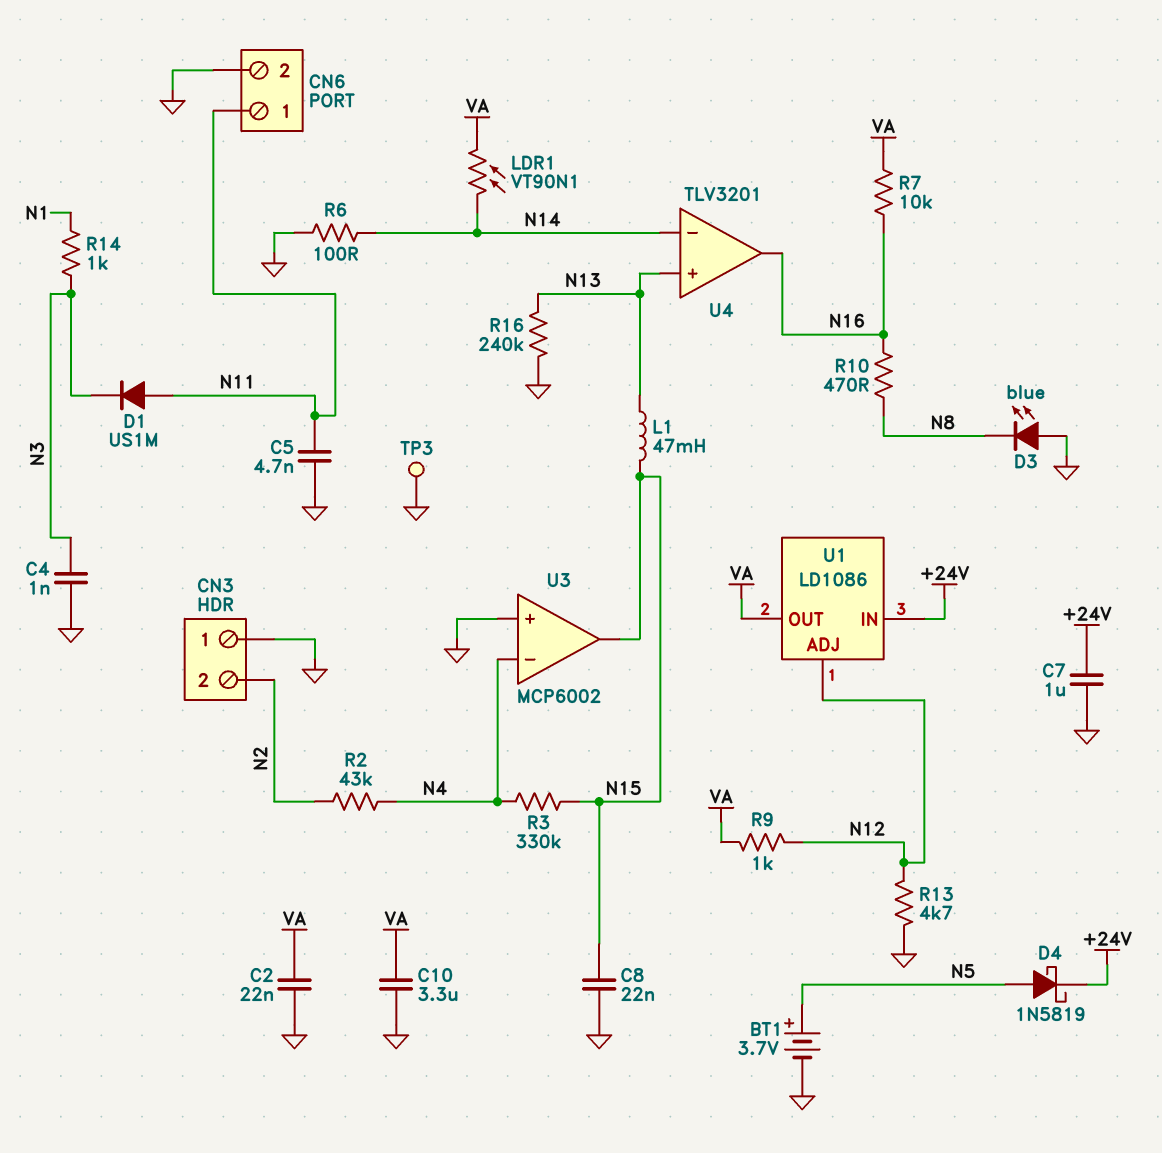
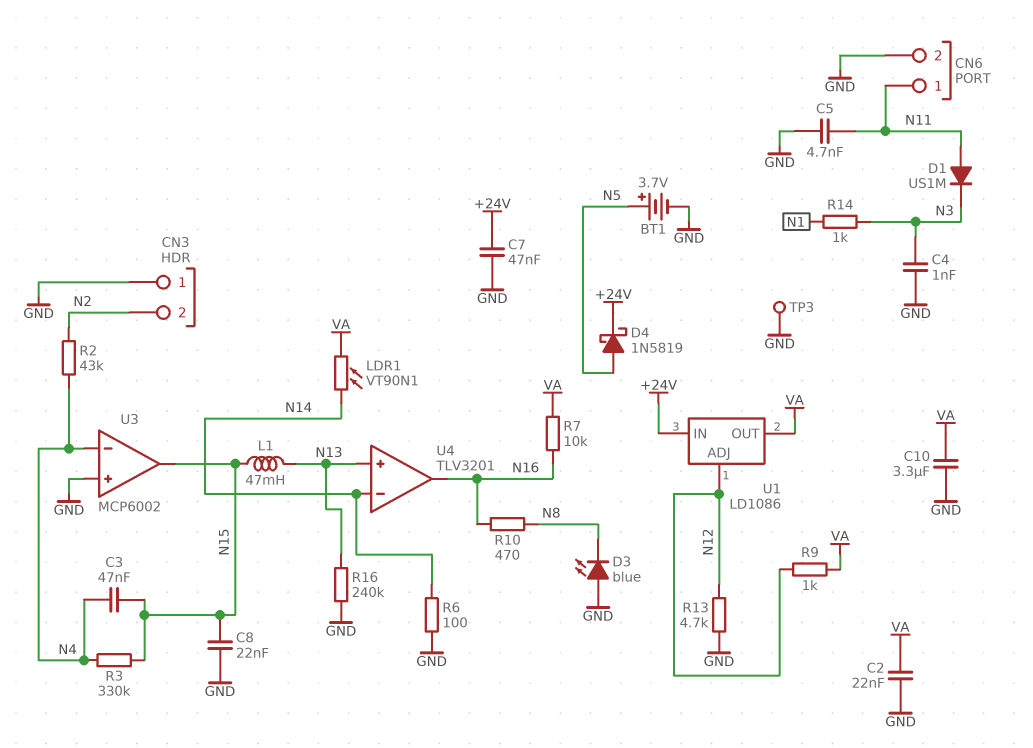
C3: none -> 47nF (N4, N15)
C7: 1uF (+24V, GND) -> 47nF (+24V, GND)

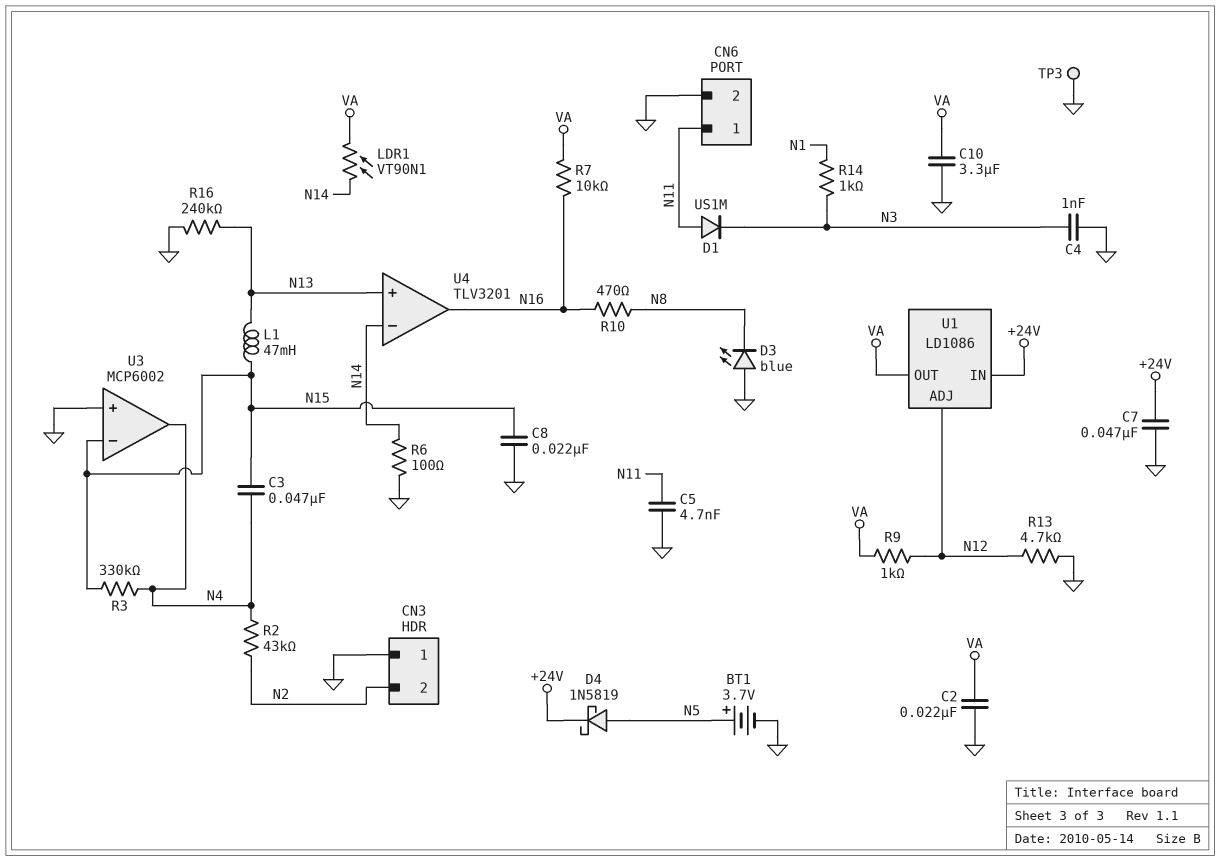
U3 pin in-: N4 -> N15
U3 pin out: N15 -> N4

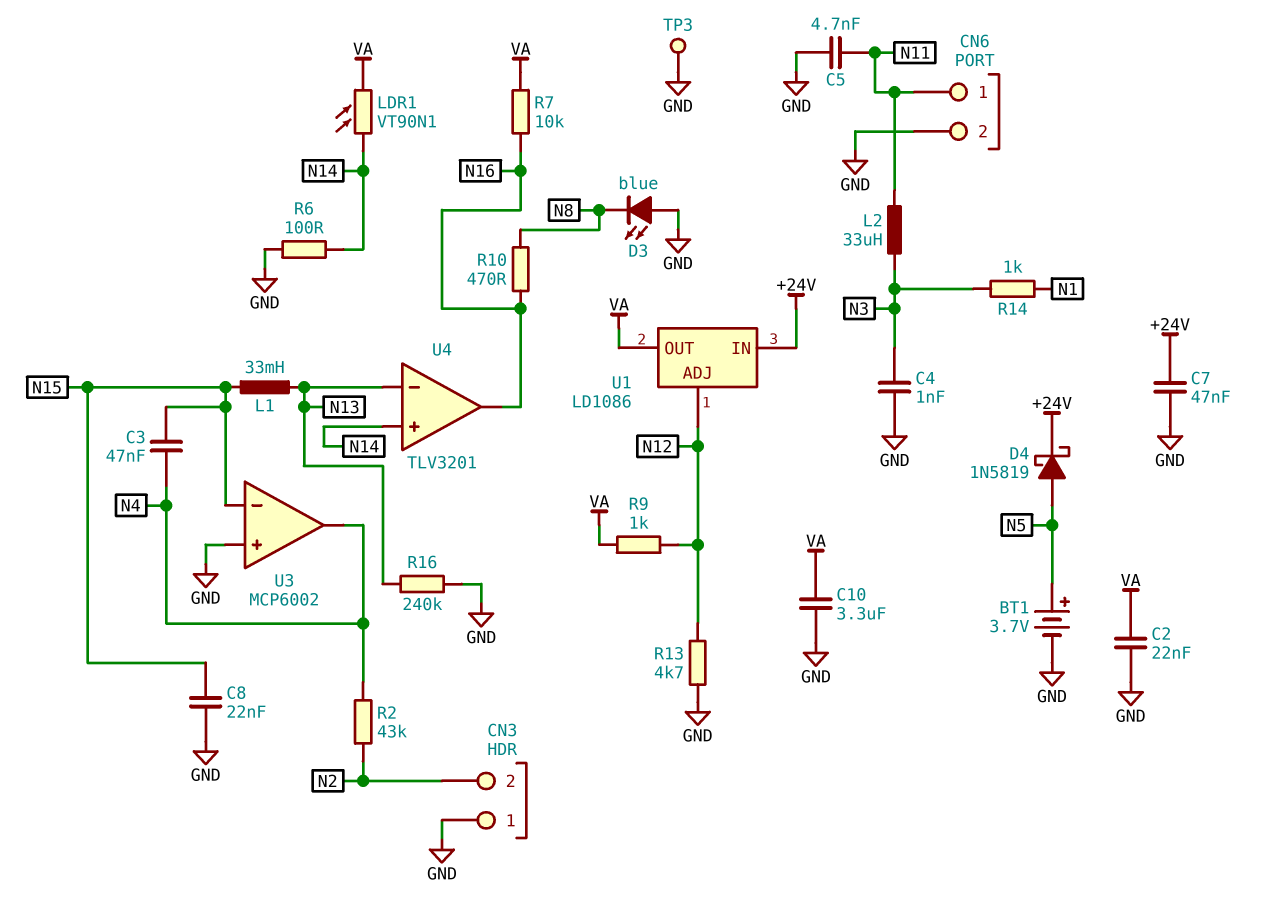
D1: diode US1M (A N11, K N3) -> none
L1: 47mH (N13, N15) -> 33mH (N13, N15)
L2: none -> 33uH (N3, N11)
R3: 330k (N4, N15) -> none
U4 pin in+: N13 -> N14
U4 pin in-: N14 -> N13

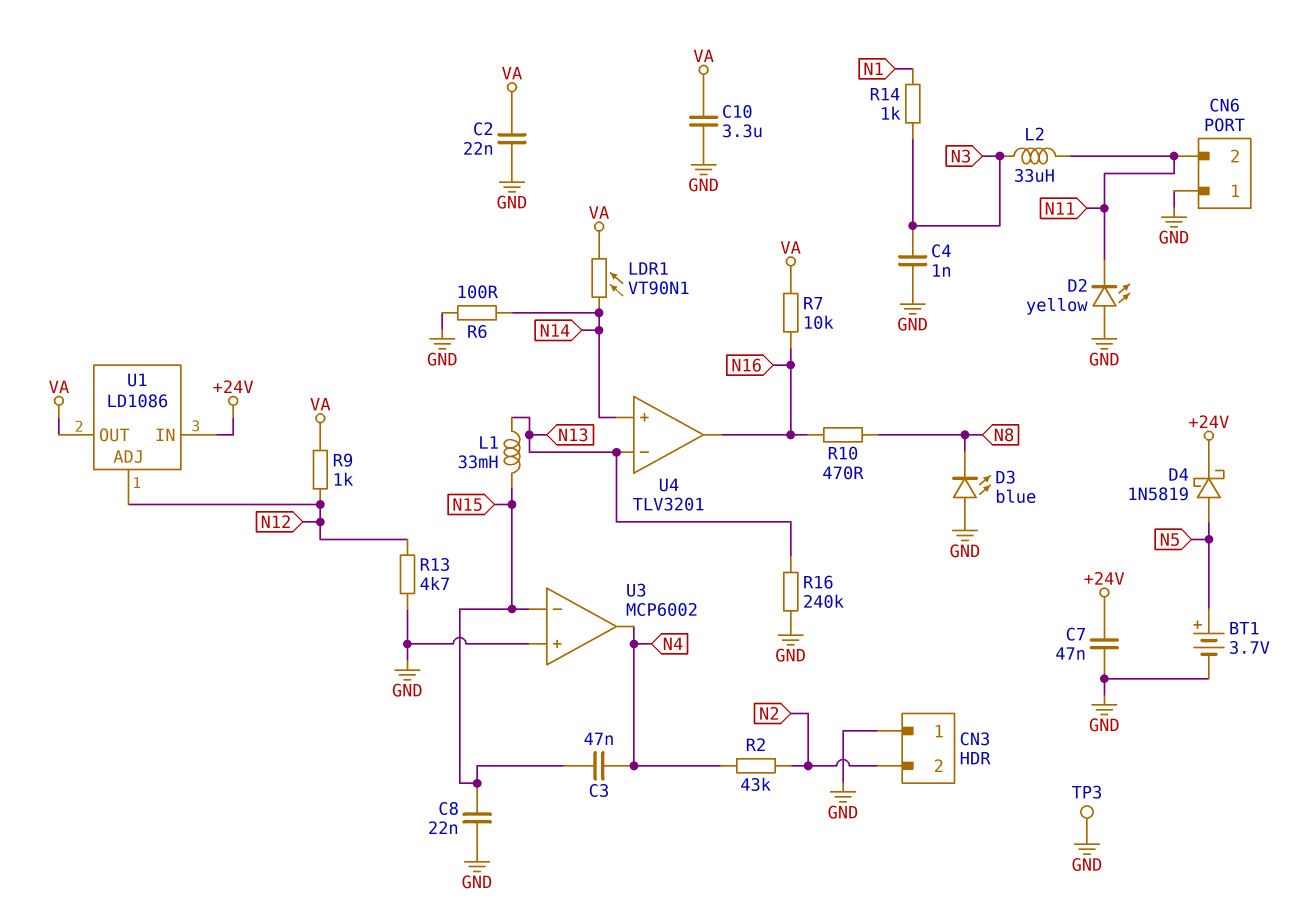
C5: 4.7nF (GND, N11) -> none
CN6 pin 1: N11 -> GND
CN6 pin 2: GND -> N11
D2: none -> LED yellow (A GND, K N11)

